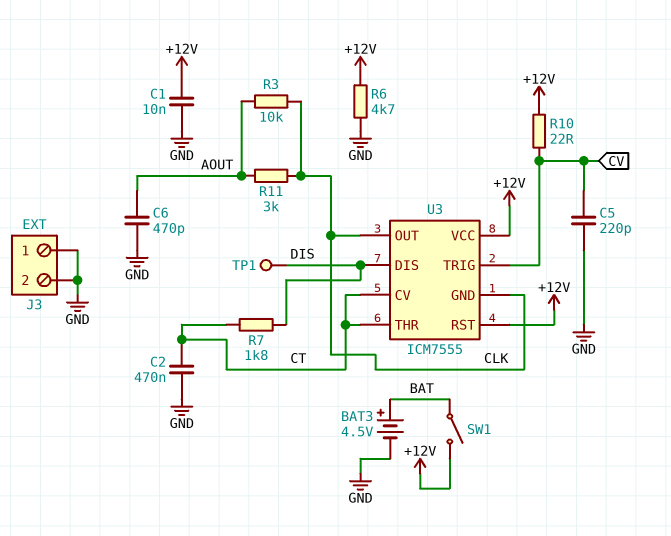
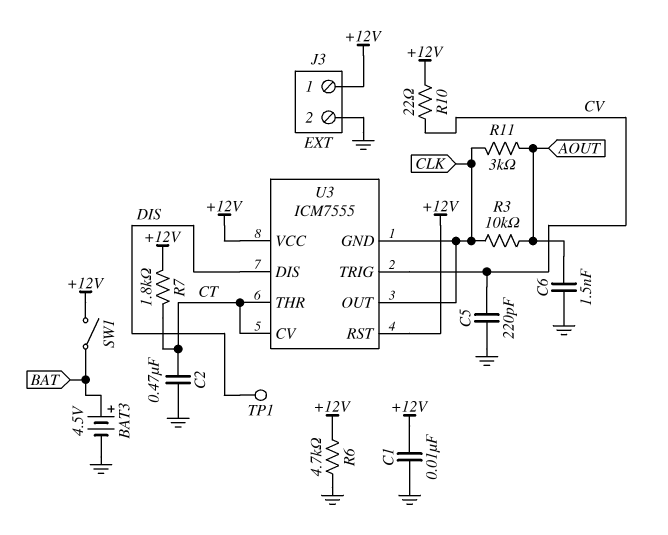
C6: 470pF (AOUT, GND) -> 1.5nF (AOUT, GND)
J3 pin 1: GND -> +12V
R7: 1.8k (CT, DIS) -> 1.8k (+12V, CT)

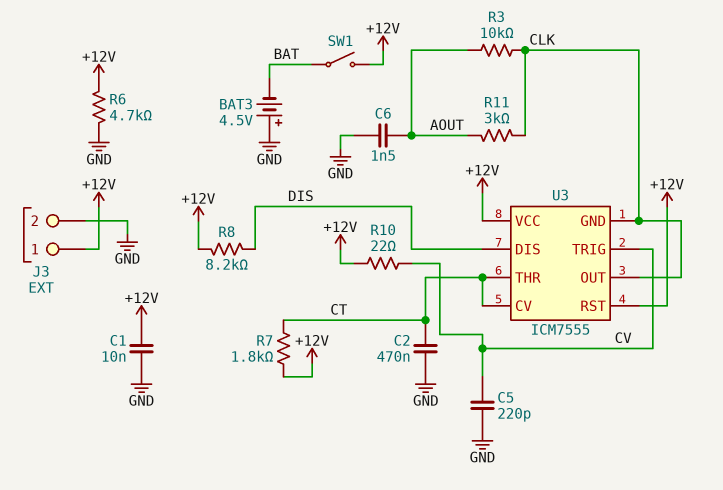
BAT3: 4.5V (plus BAT, minus GND) -> 4.5V (plus GND, minus BAT)
R8: none -> 8.2k (+12V, DIS)
TP1: test point (DIS) -> none

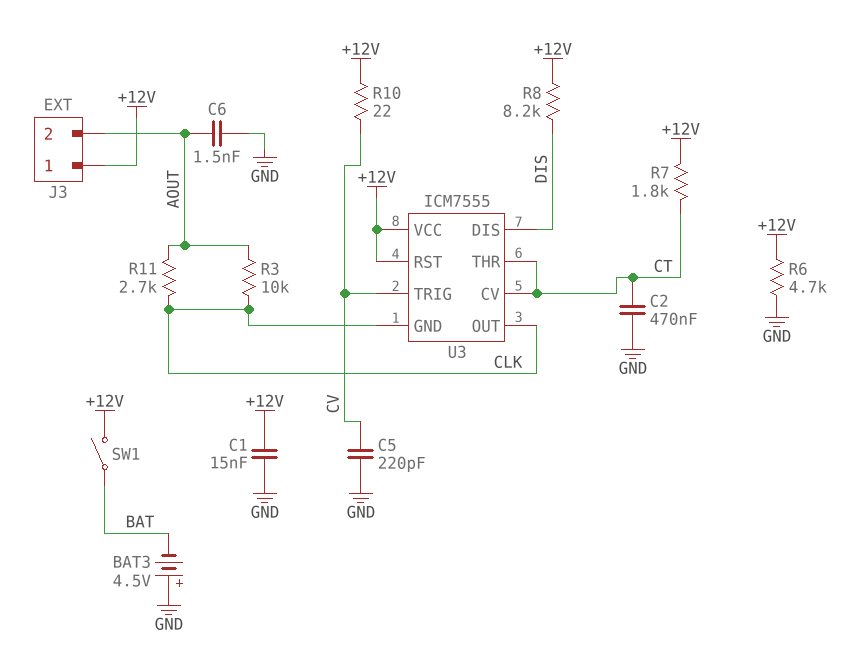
C1: 10nF (+12V, GND) -> 15nF (+12V, GND)
J3 pin 2: GND -> AOUT
R11: 3k (AOUT, CLK) -> 2.7k (AOUT, CLK)

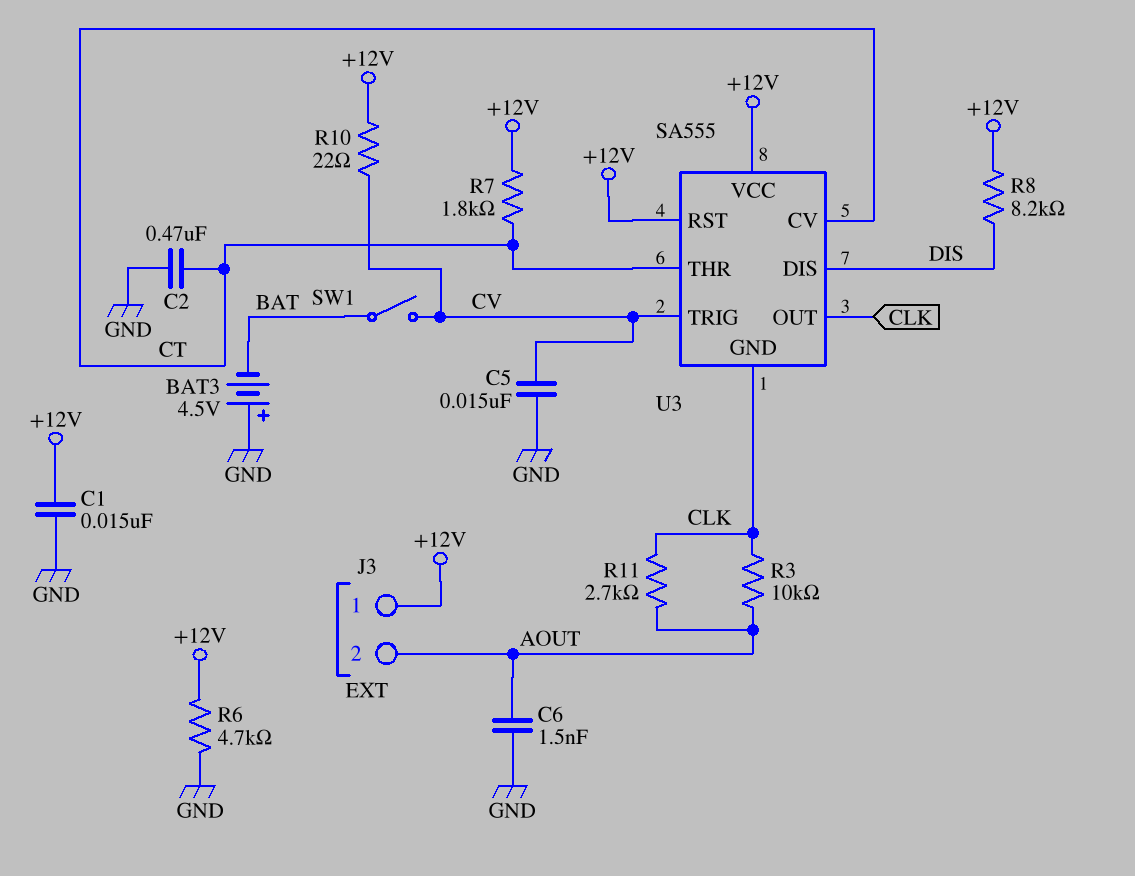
C5: 220pF (CV, GND) -> 15nF (CV, GND)
SW1: switch (+12V, BAT) -> switch (BAT, CV)
U3: ICM7555 -> SA555

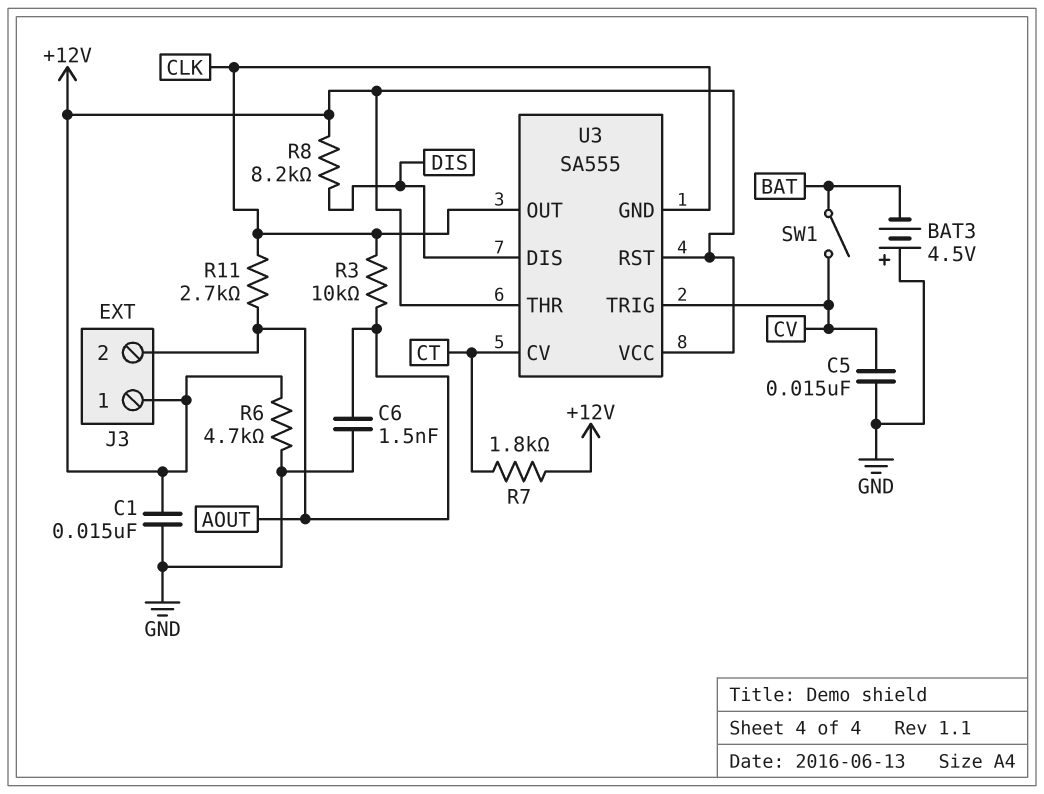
C2: 470nF (CT, GND) -> none
R10: 22 (+12V, CV) -> none
U3 pin THR: CT -> +12V

